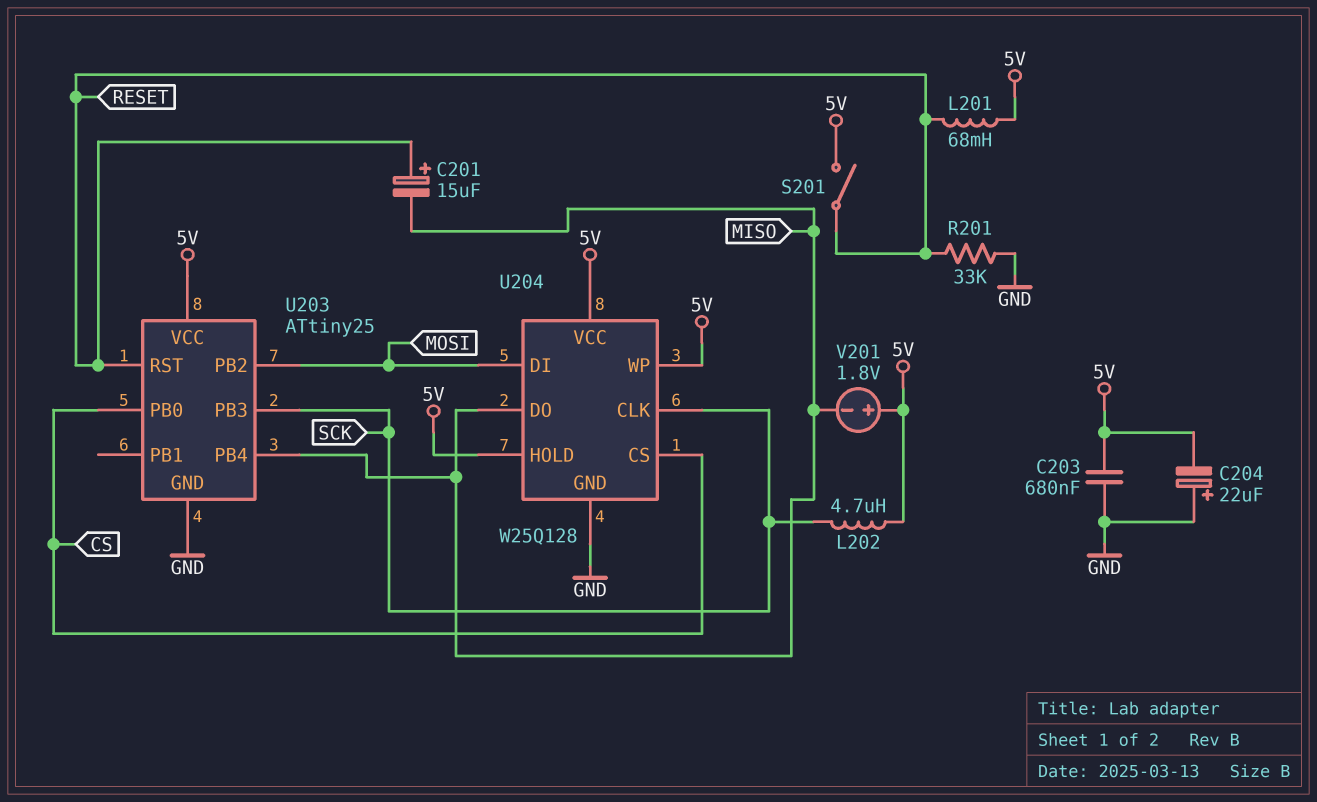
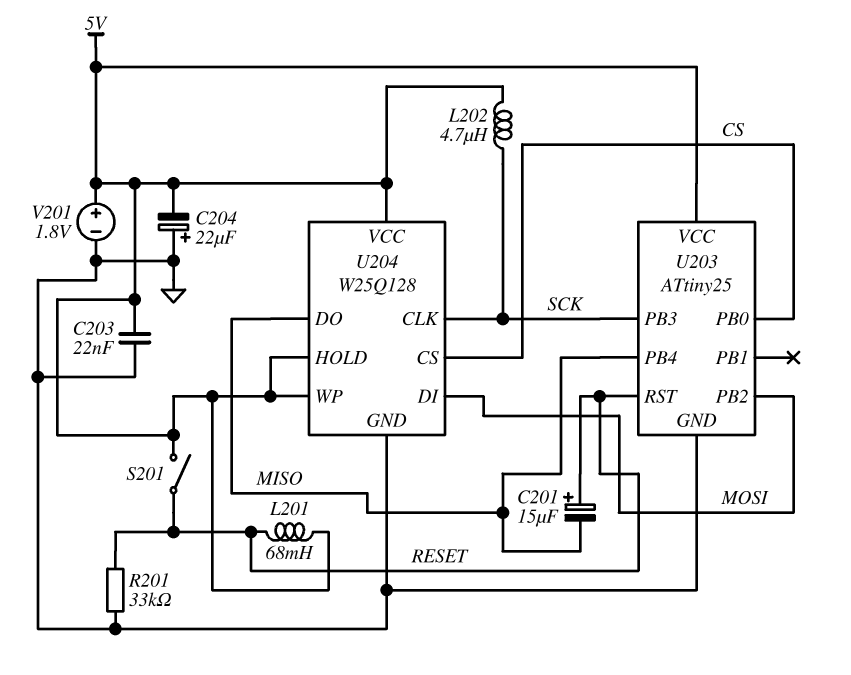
C203: 680nF (5V, GND) -> 22nF (5V, GND)
V201: 1.8V (plus 5V, minus MISO) -> 1.8V (plus 5V, minus GND)

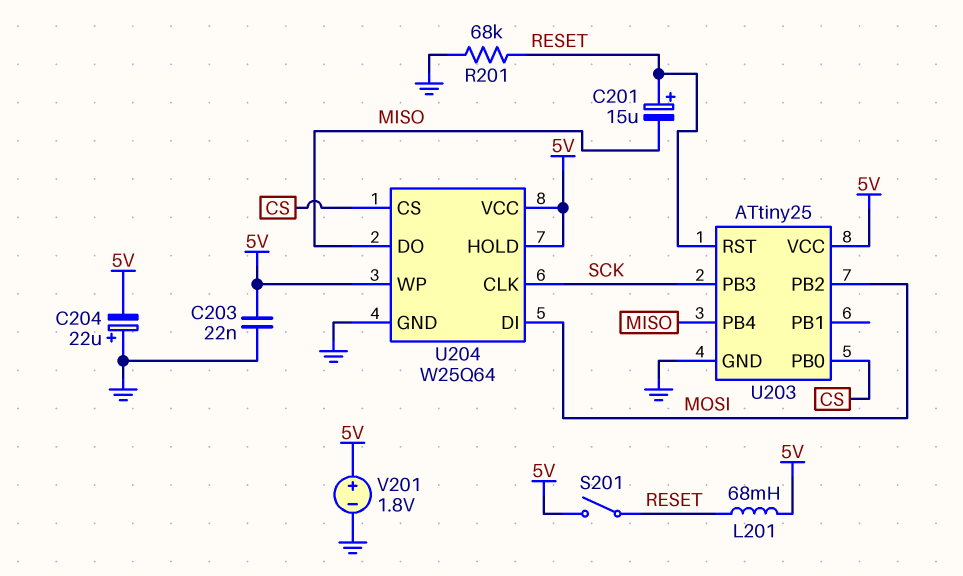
L202: 4.7uH (5V, SCK) -> none
R201: 33k (GND, RESET) -> 68k (GND, RESET)
U204: W25Q128 -> W25Q64

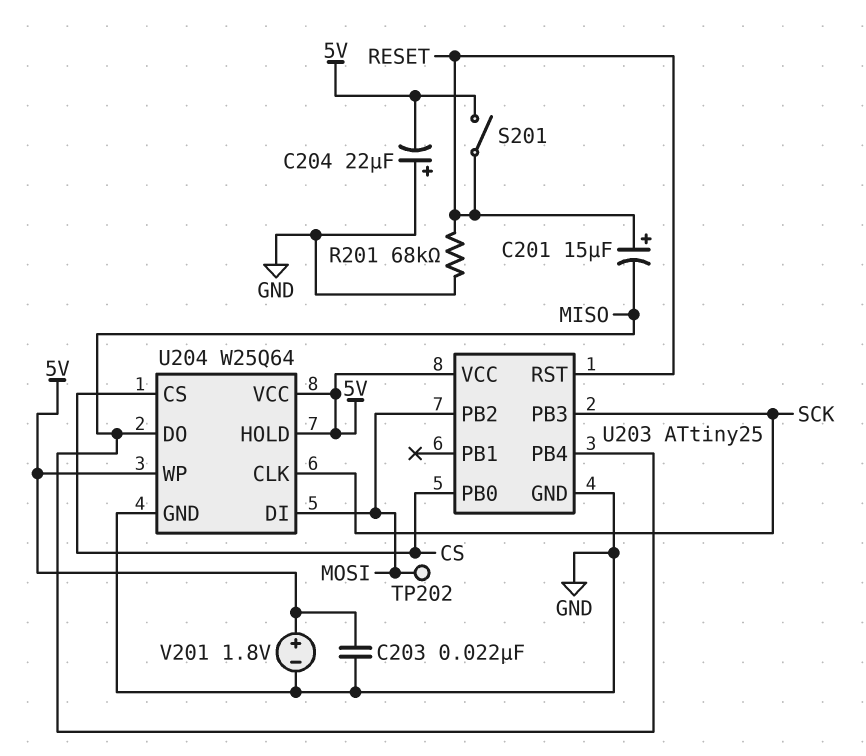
L201: 68mH (5V, RESET) -> none
TP202: none -> test point (MOSI)

